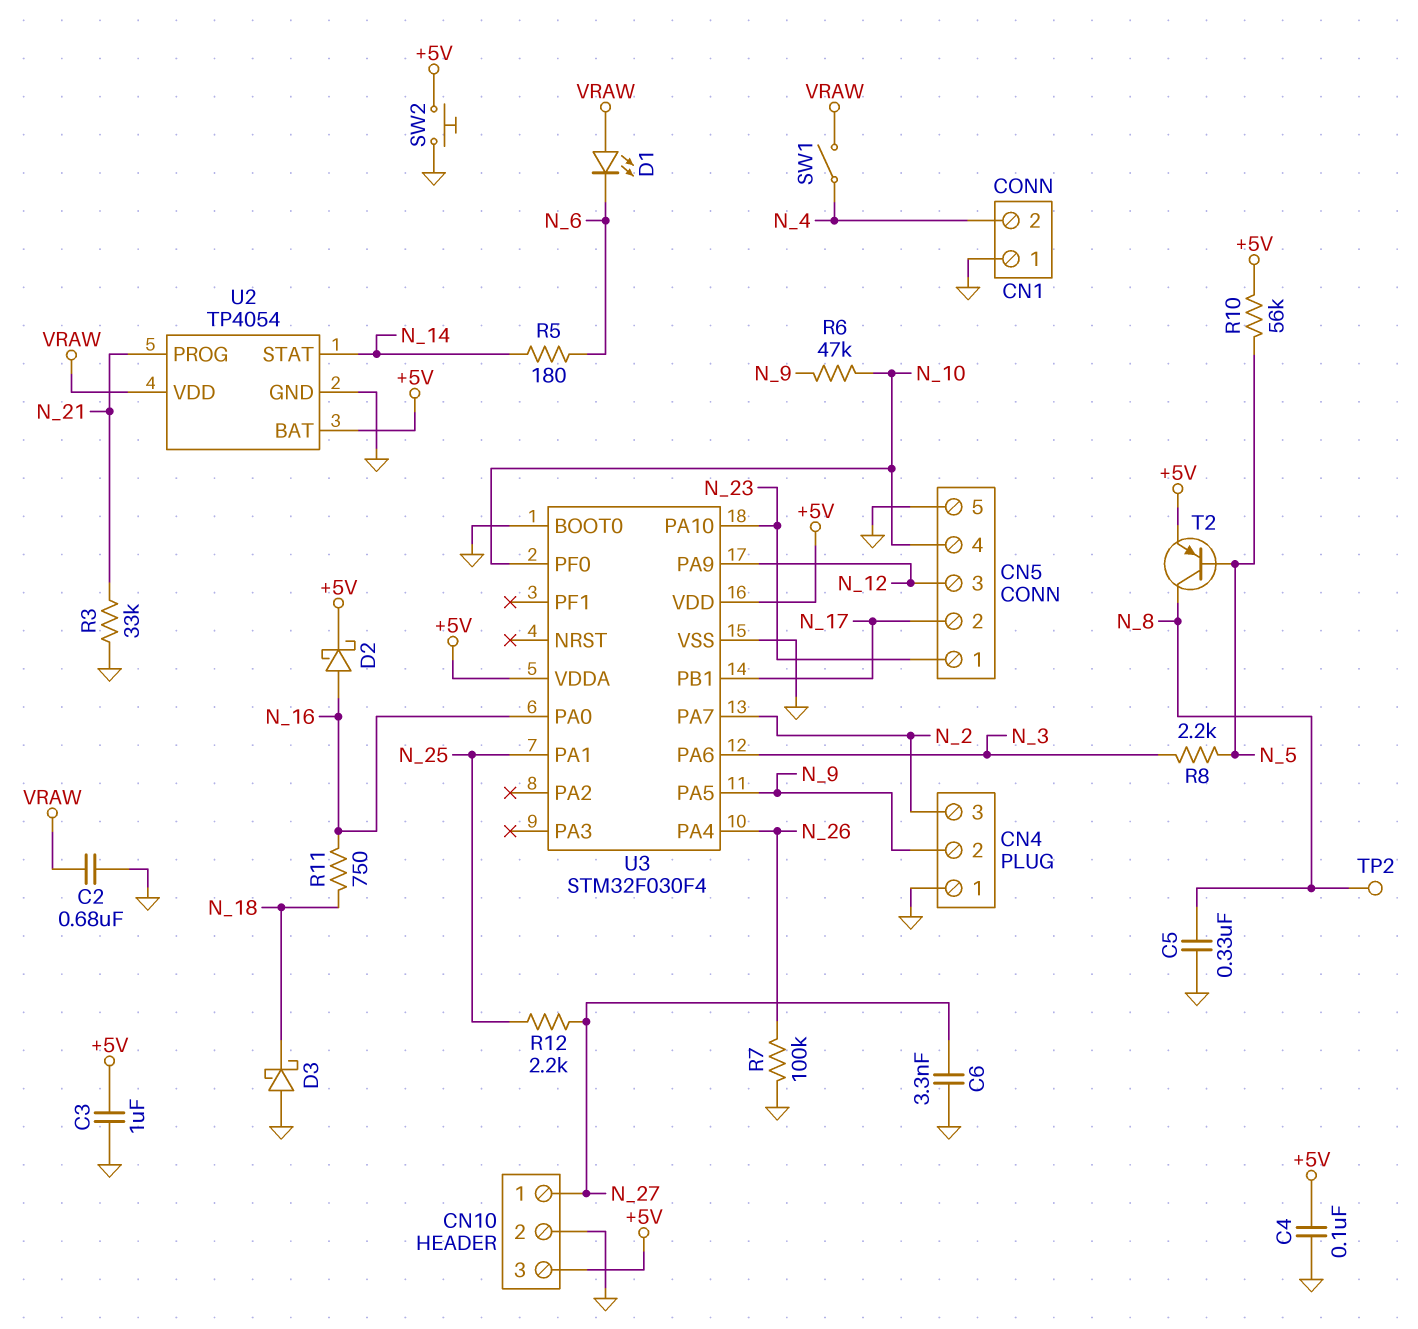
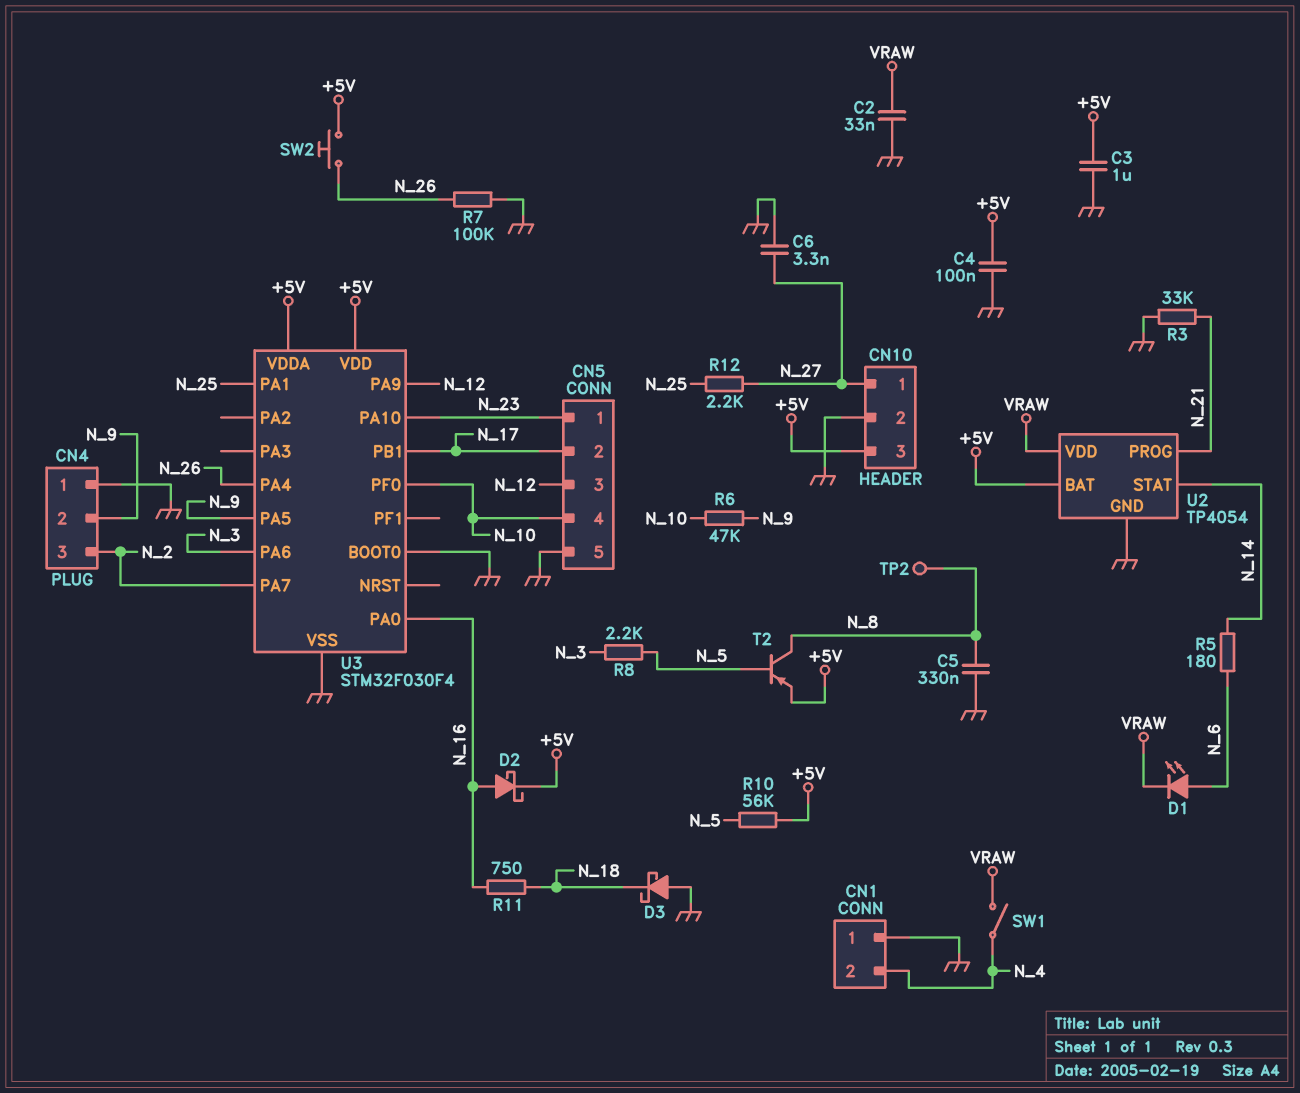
C2: 680nF (GND, VRAW) -> 33nF (GND, VRAW)
D1: LED (A VRAW, K N_6) -> LED (A N_6, K VRAW)
SW2: button (+5V, GND) -> button (+5V, N_26)

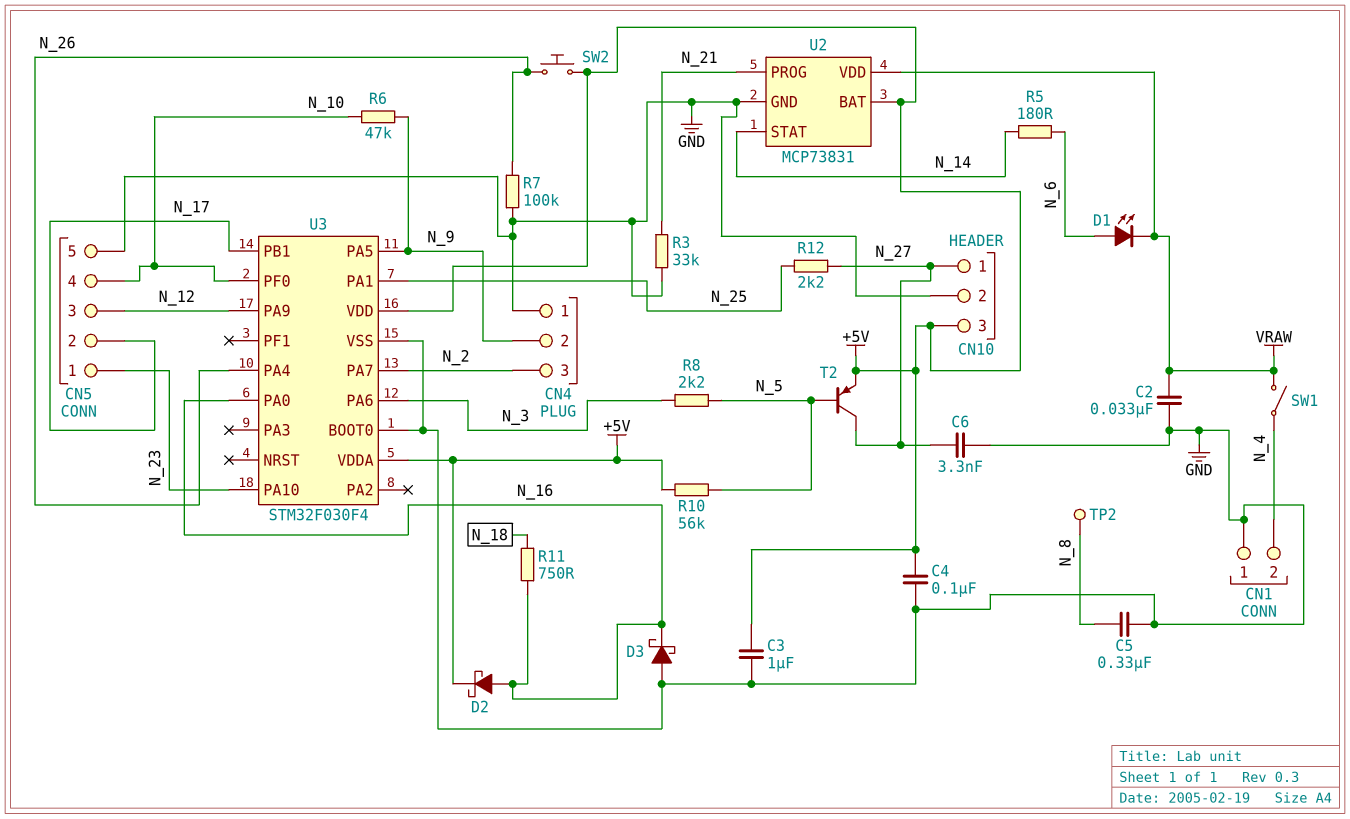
D3: schottky (A GND, K N_18) -> schottky (A GND, K N_16)
T2: PNP (B N_5, C N_8, E +5V) -> PNP (B N_5, C N_27, E +5V)
U2: TP4054 -> MCP73831

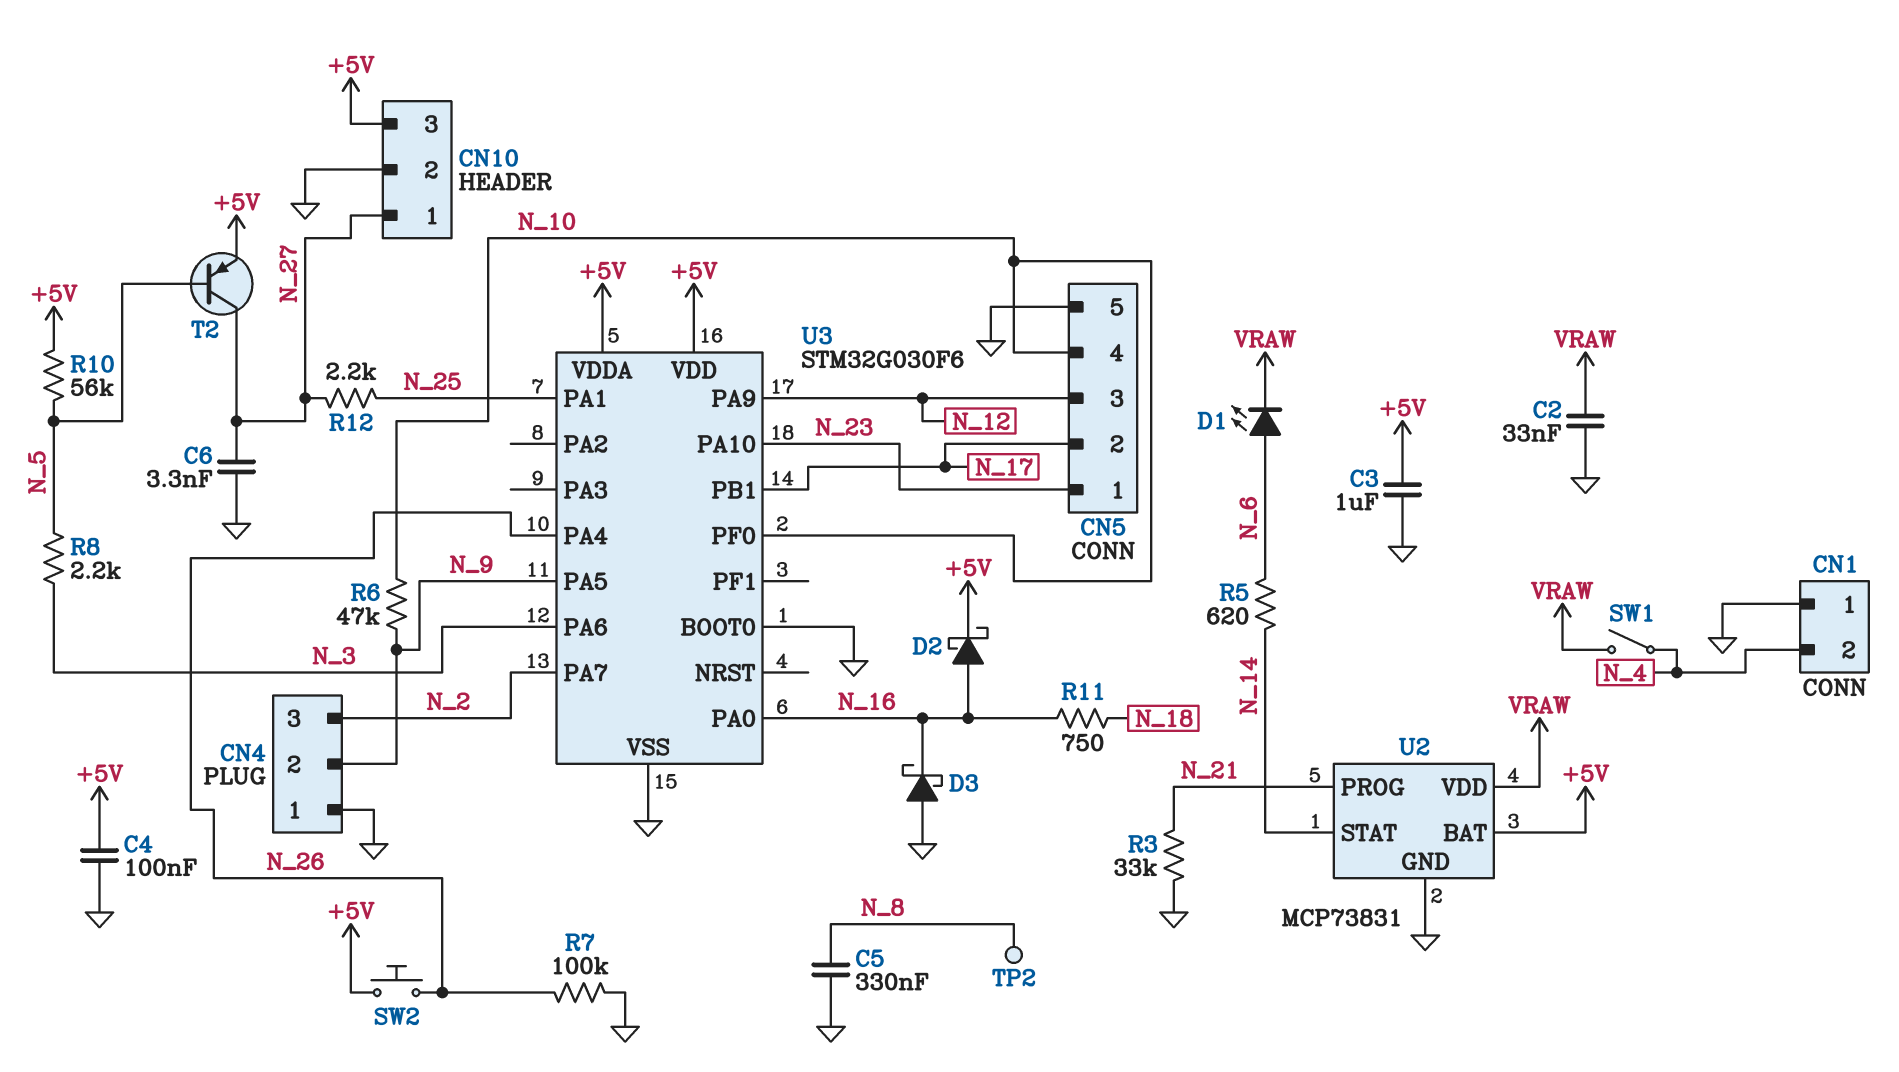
R5: 180 (N_6, N_14) -> 620 (N_6, N_14)
U3: STM32F030F4 -> STM32G030F6

